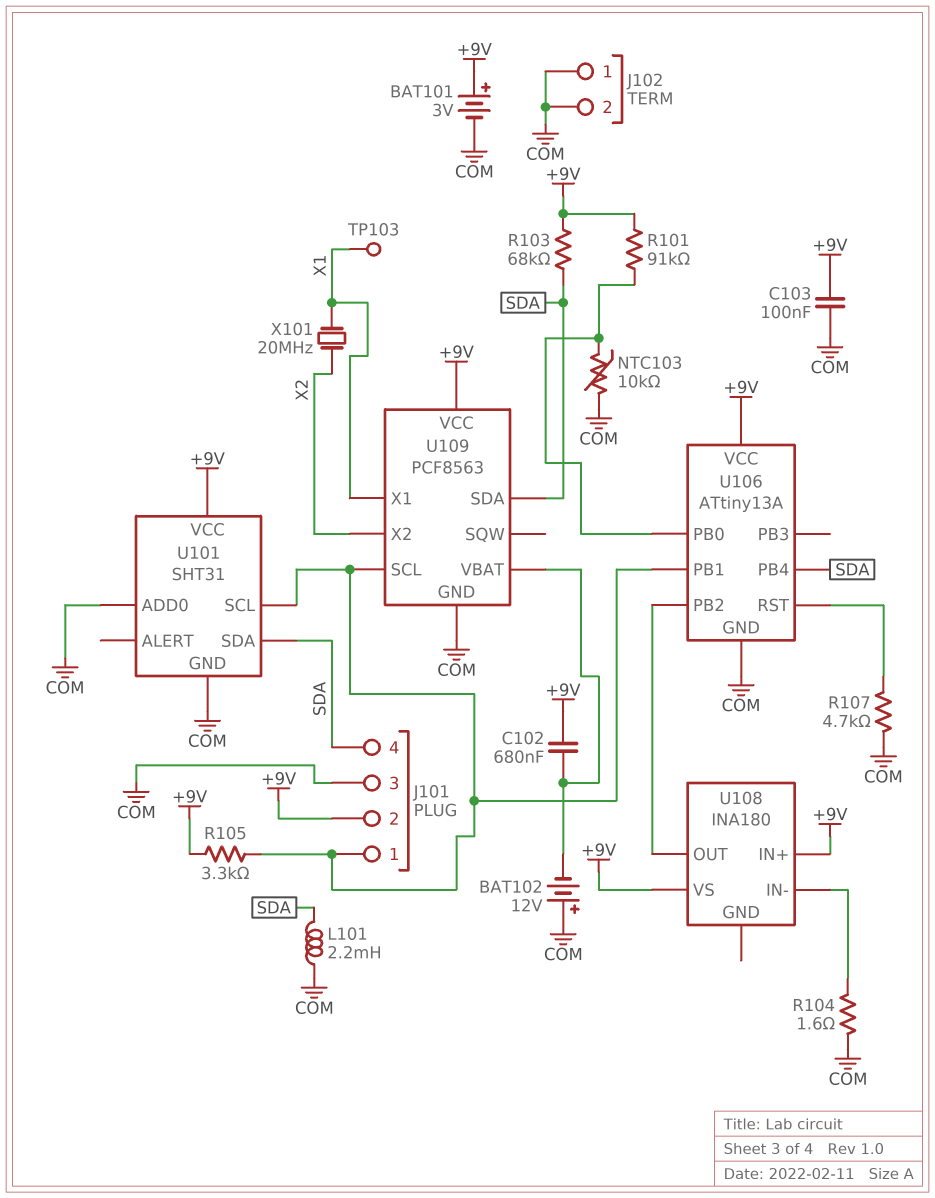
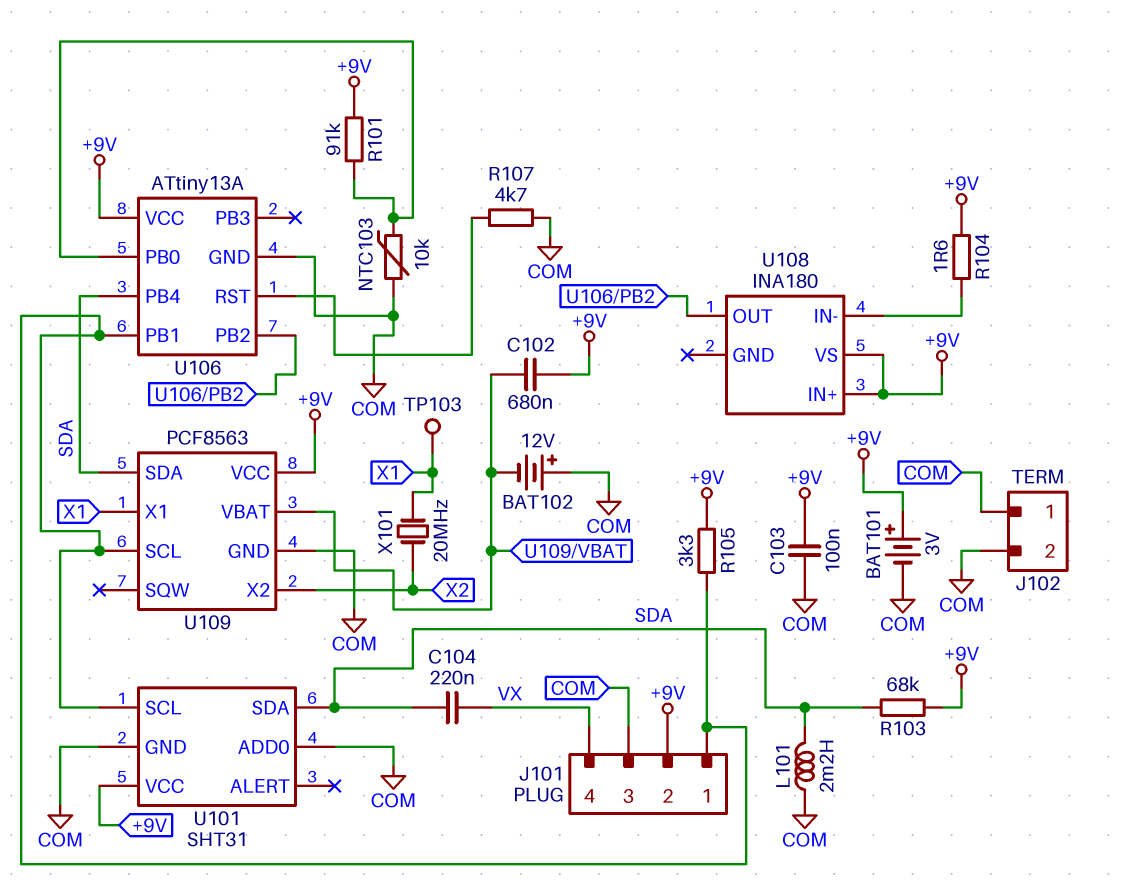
C104: none -> 220nF (SDA, VX)
J101 pin 4: SDA -> VX
R104: 1.6 (COM, U108/IN-) -> 1.6 (+9V, U108/IN-)

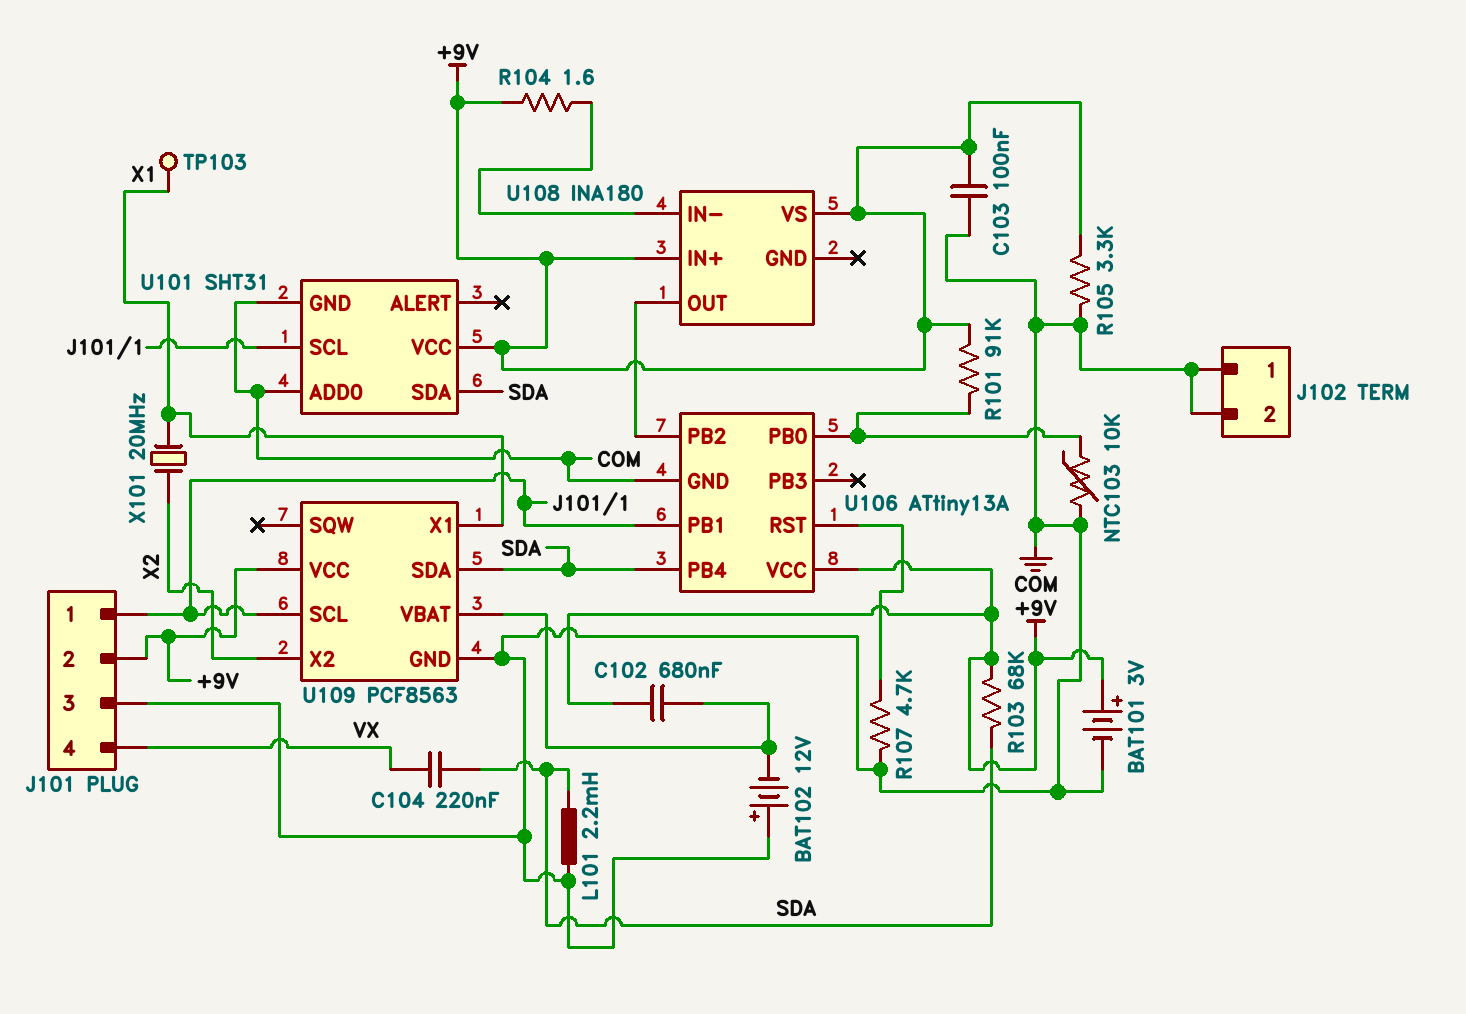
R105: 3.3k (+9V, J101/1) -> 3.3k (+9V, COM)

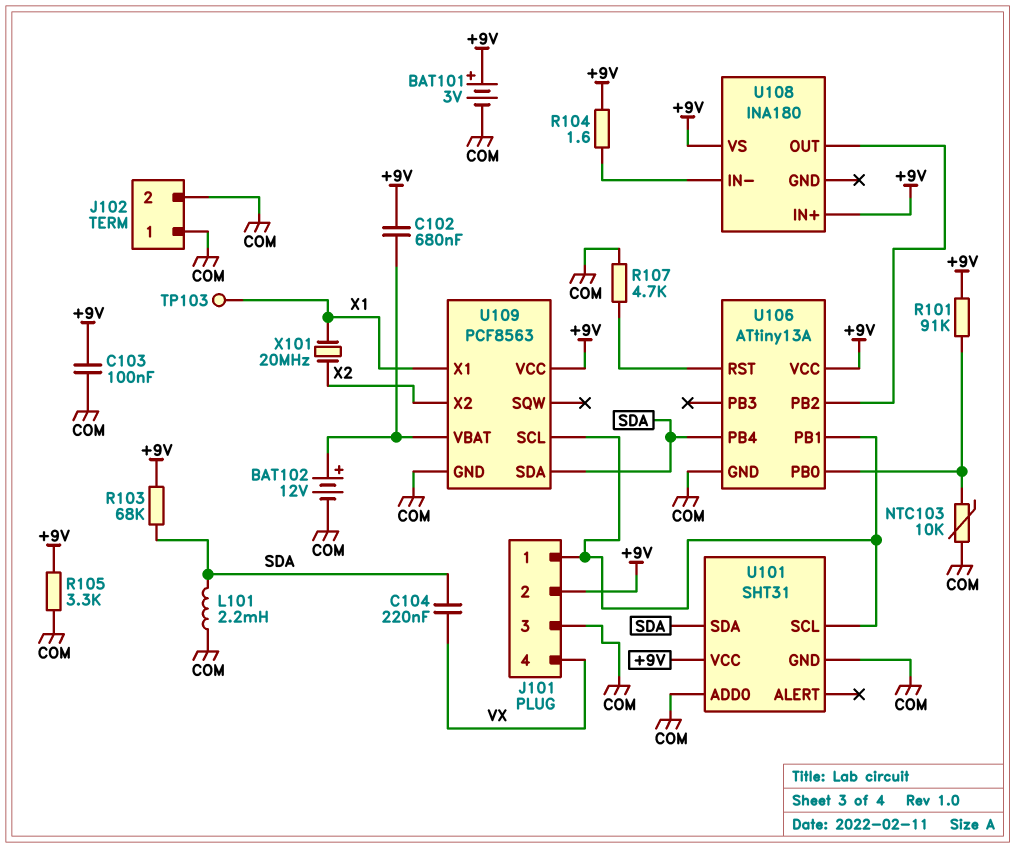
BAT102: 12V (plus COM, minus U109/VBAT) -> 12V (plus U109/VBAT, minus COM)

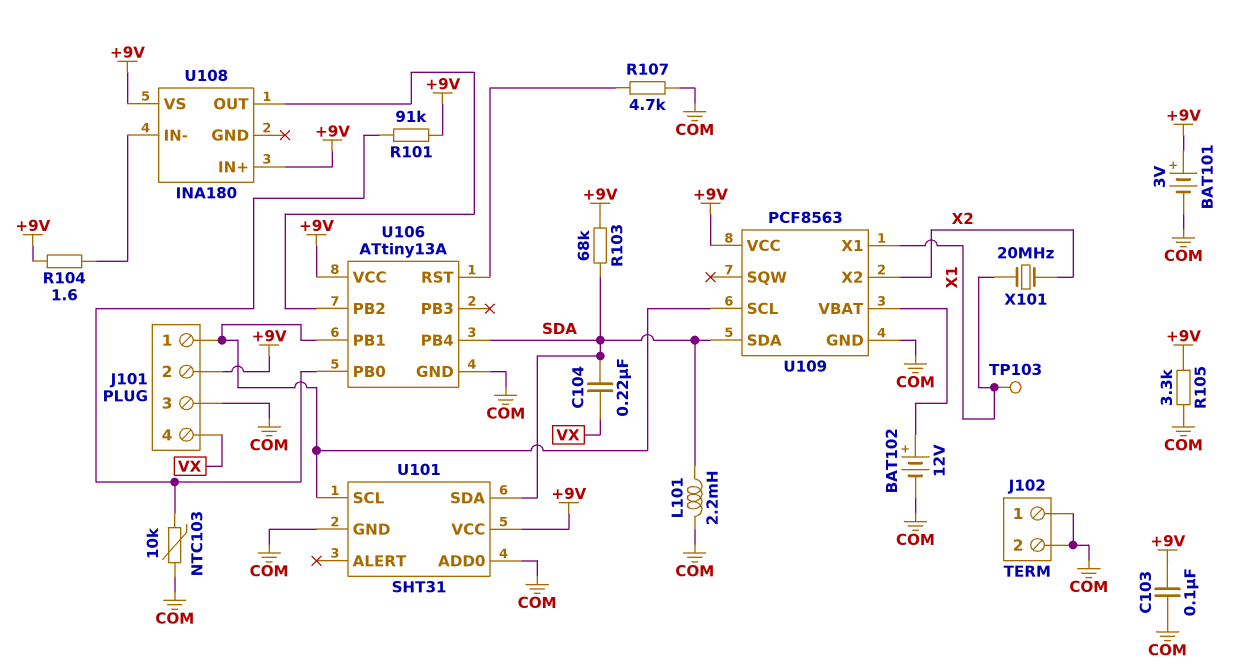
C102: 680nF (+9V, U109/VBAT) -> none

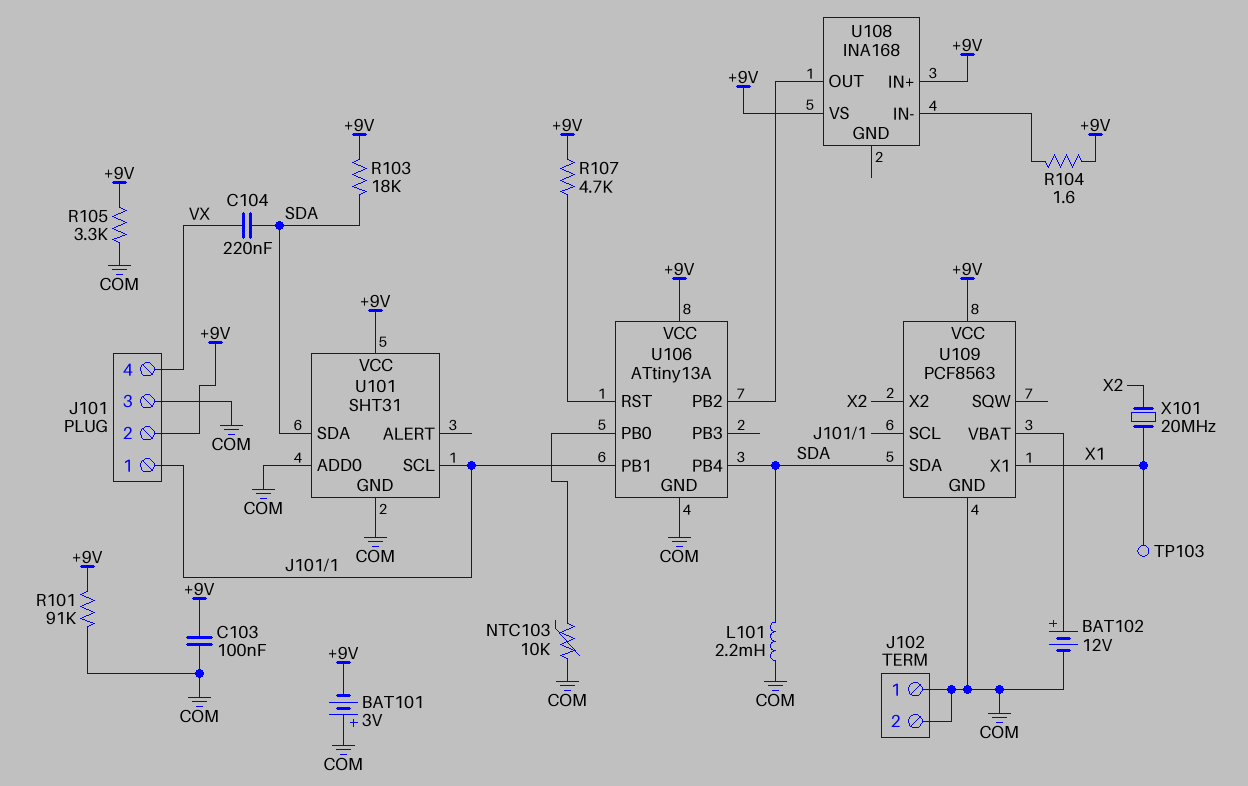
BAT101: 3V (plus +9V, minus COM) -> 3V (plus COM, minus +9V)
R101: 91k (+9V, U106/PB0) -> 91k (+9V, COM)
R103: 68k (+9V, SDA) -> 18k (+9V, SDA)
R107: 4.7k (COM, U106/RST) -> 4.7k (+9V, U106/RST)
U108: INA180 -> INA168

